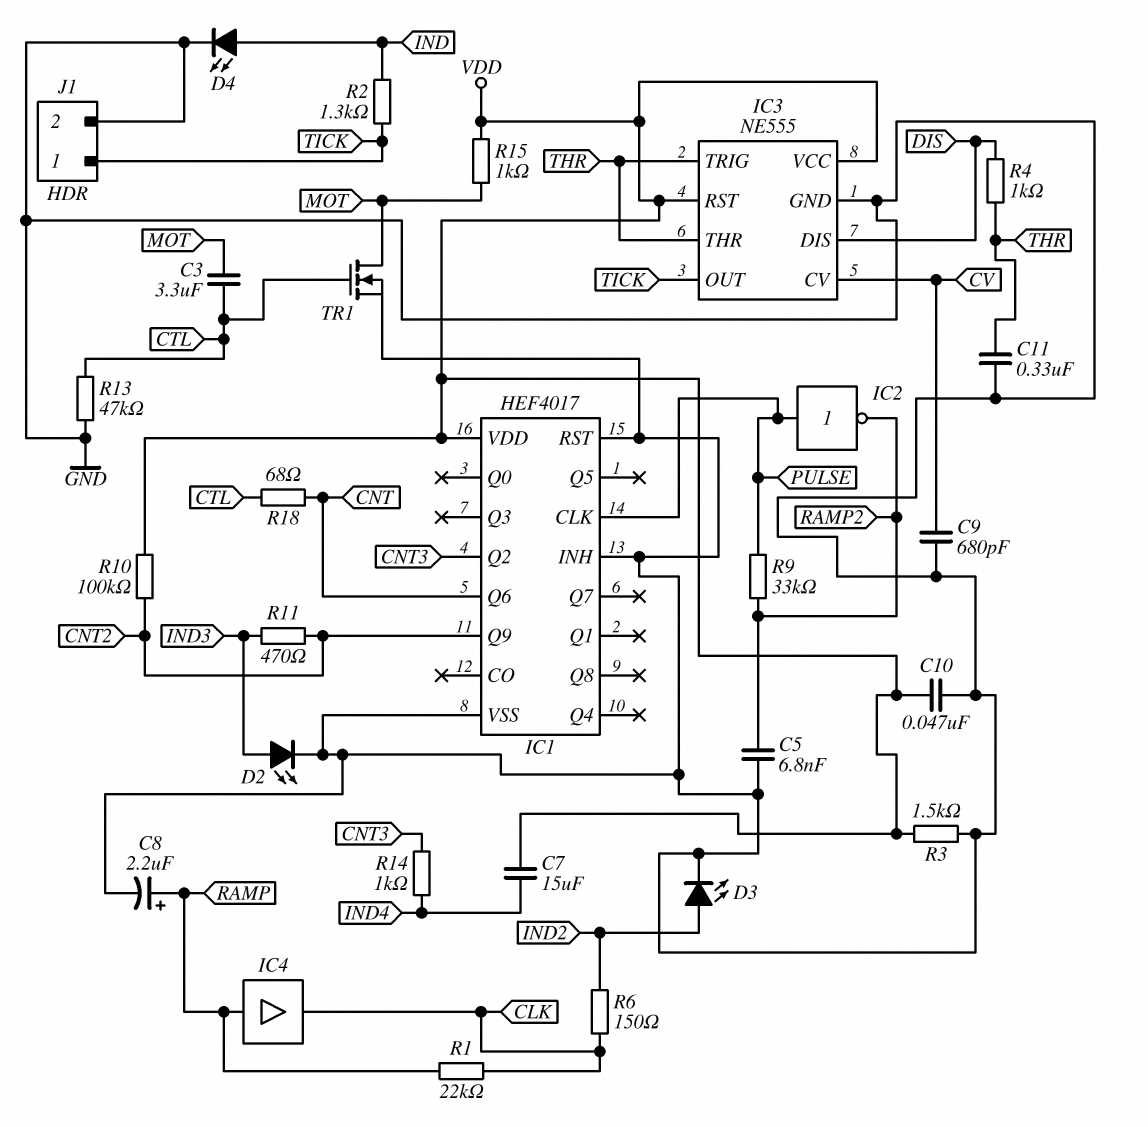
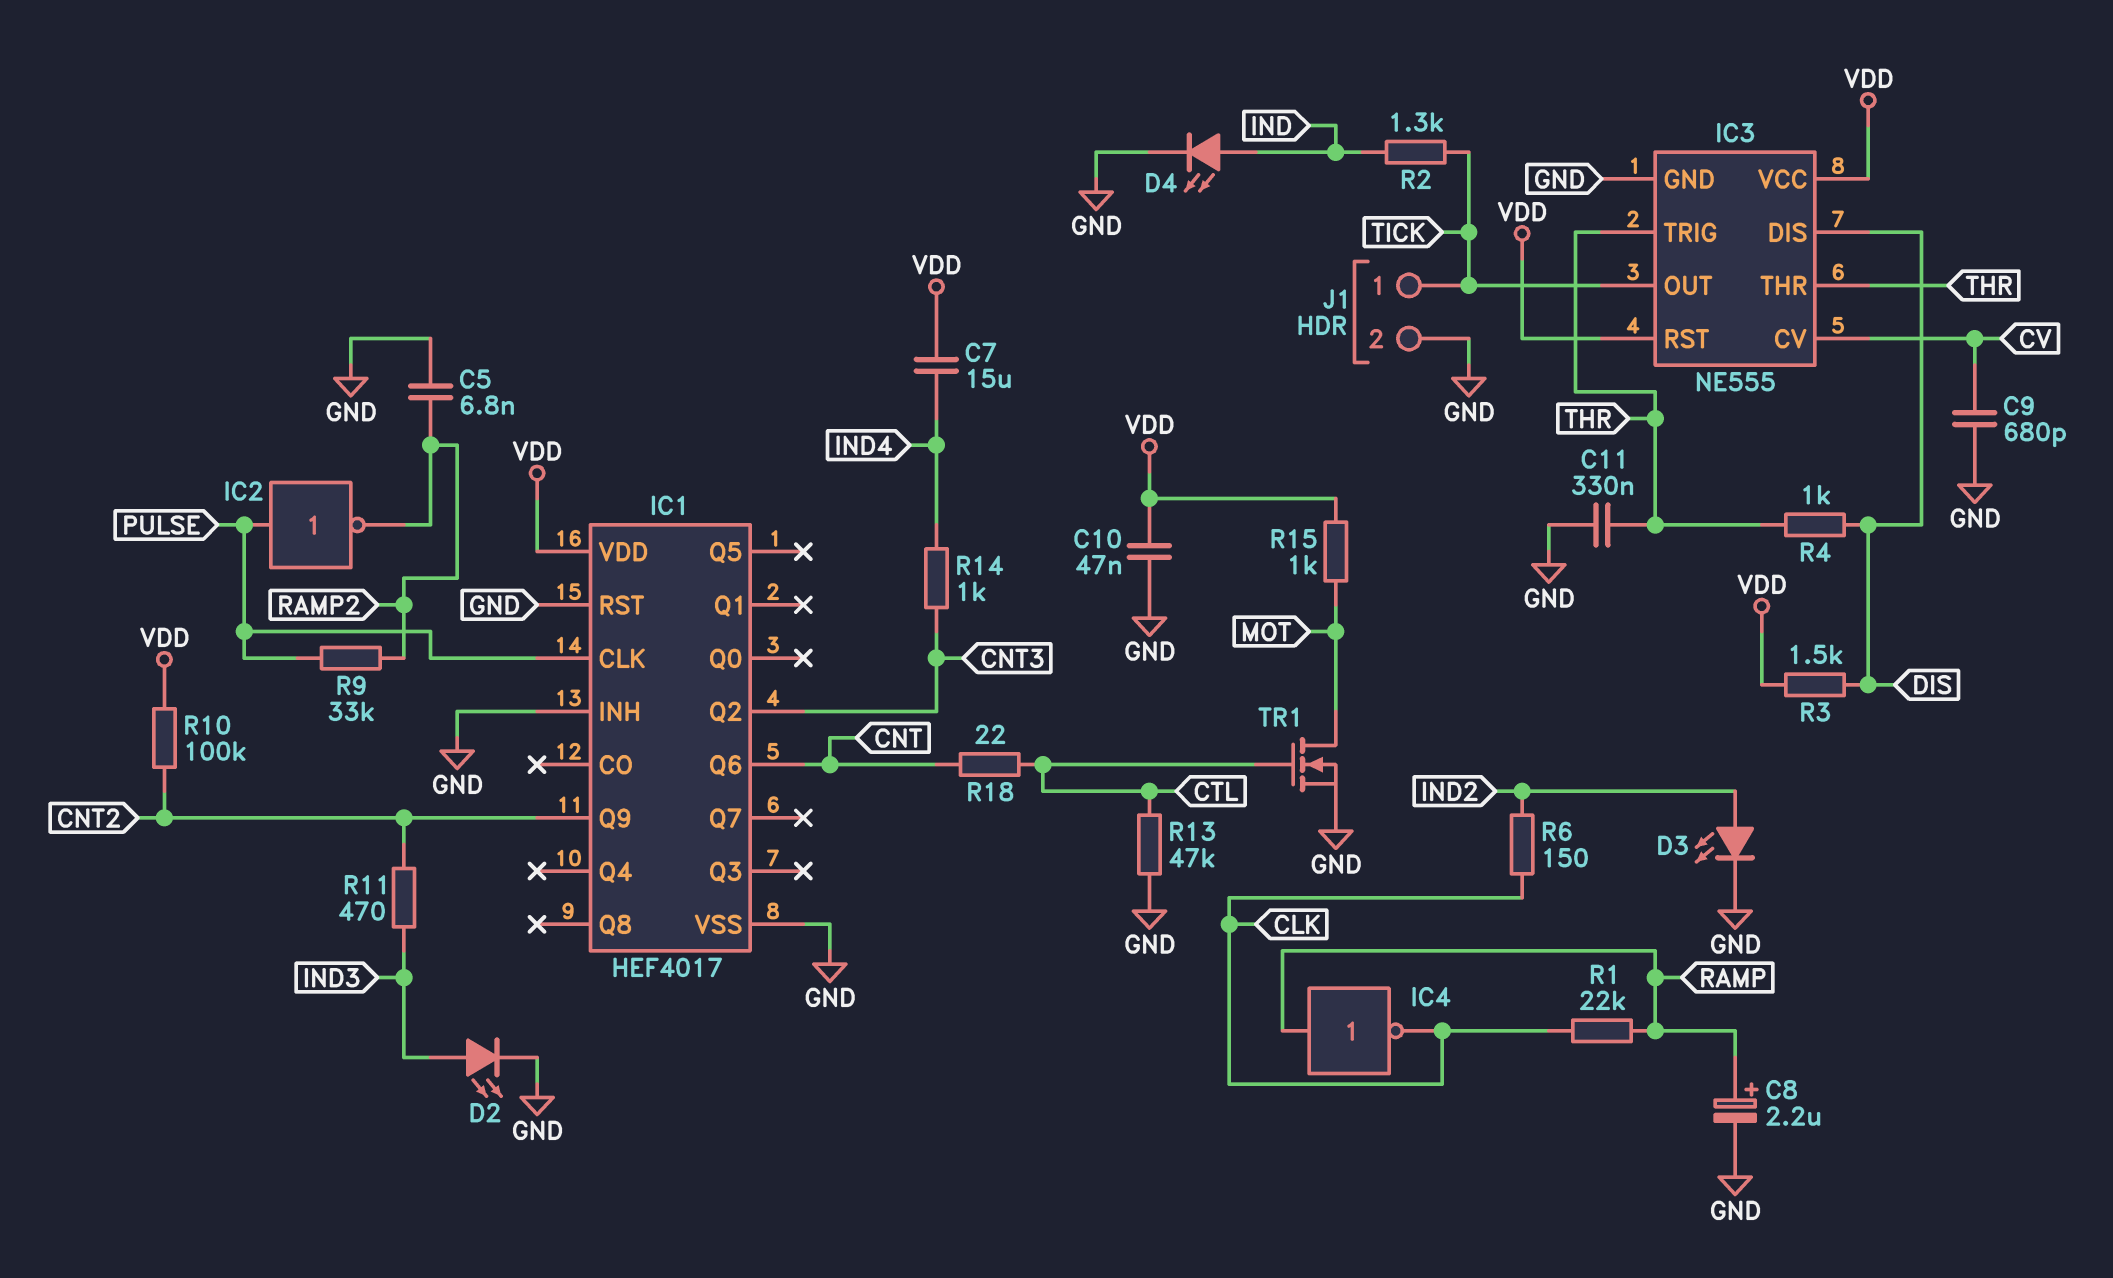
C3: 3.3uF (CTL, MOT) -> none
IC4: buffer (in RAMP, out CLK) -> NOT (in RAMP, out CLK)
R3: 1.5k (GND, VDD) -> 1.5k (DIS, VDD)
R18: 68 (CNT, CTL) -> 22 (CNT, CTL)

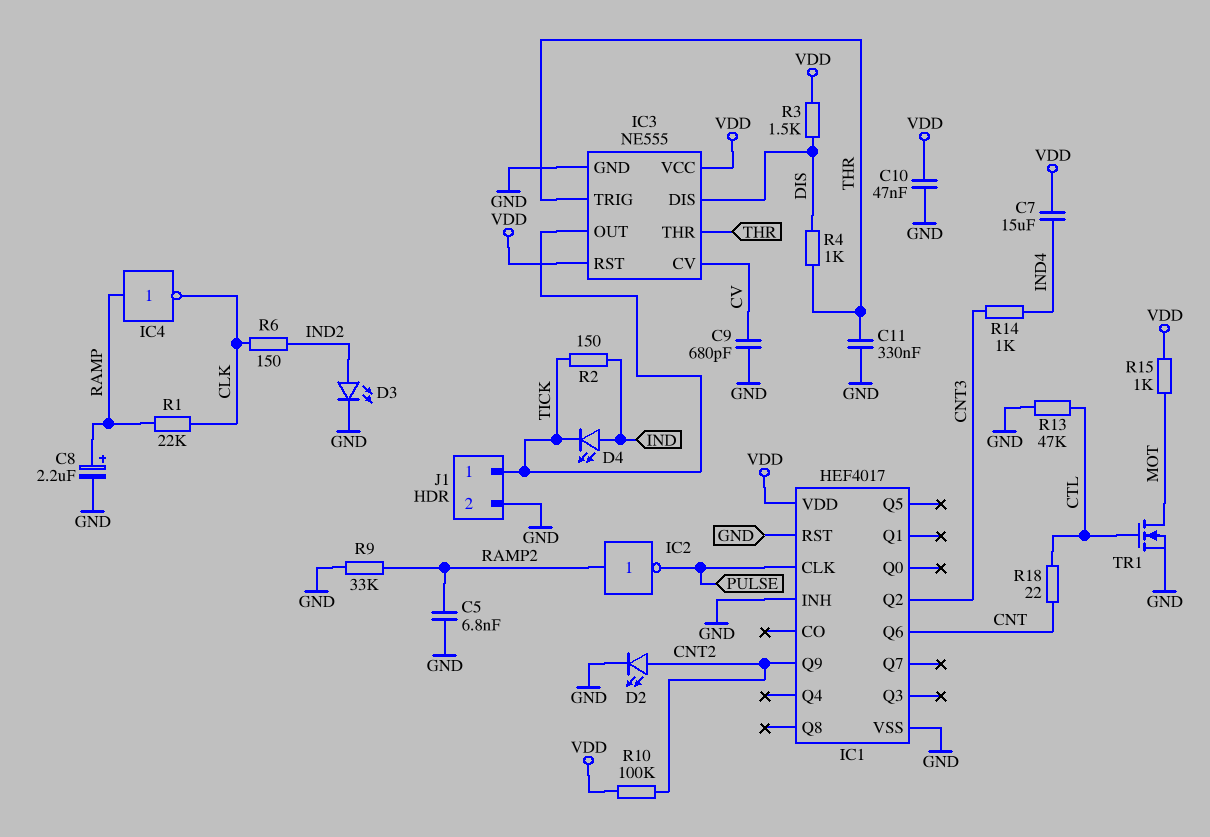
D2: LED (A IND3, K GND) -> LED (A CNT2, K GND)
D4: LED (A IND, K GND) -> LED (A IND, K TICK)
IC2: NOT (in PULSE, out RAMP2) -> NOT (in RAMP2, out PULSE)
R2: 1.3k (IND, TICK) -> 150 (IND, TICK)
R9: 33k (PULSE, RAMP2) -> 33k (GND, RAMP2)
R11: 470 (CNT2, IND3) -> none

